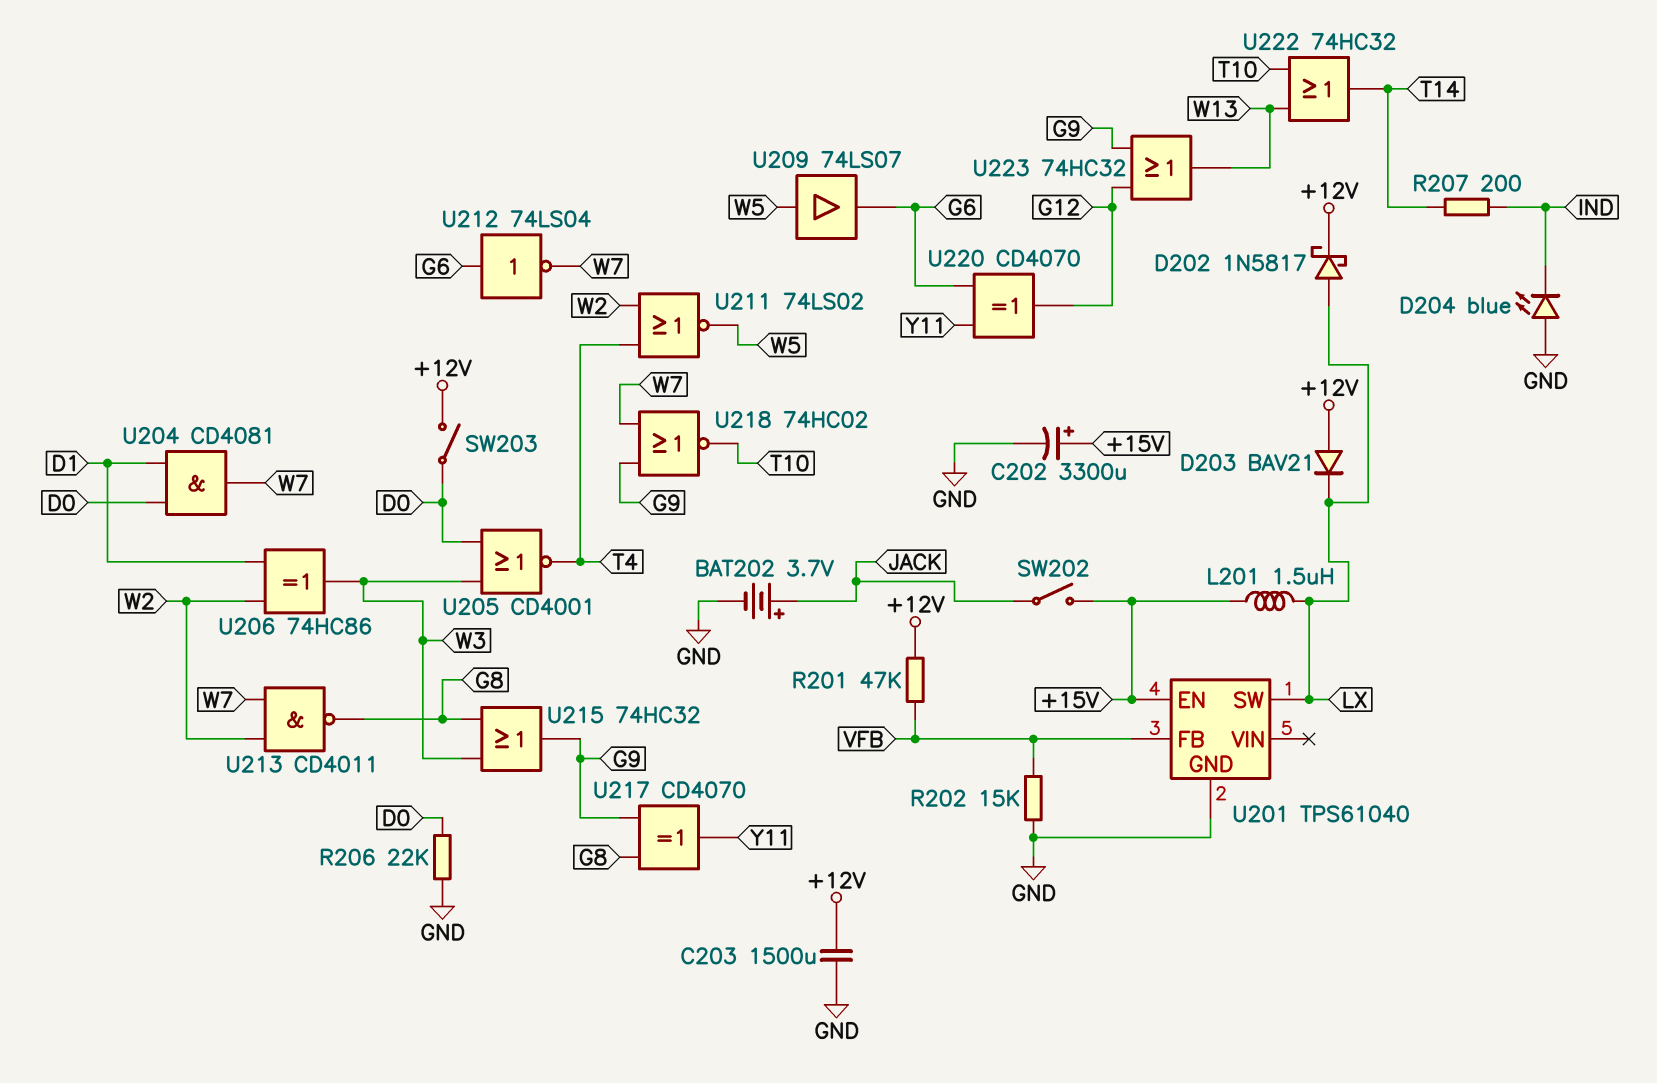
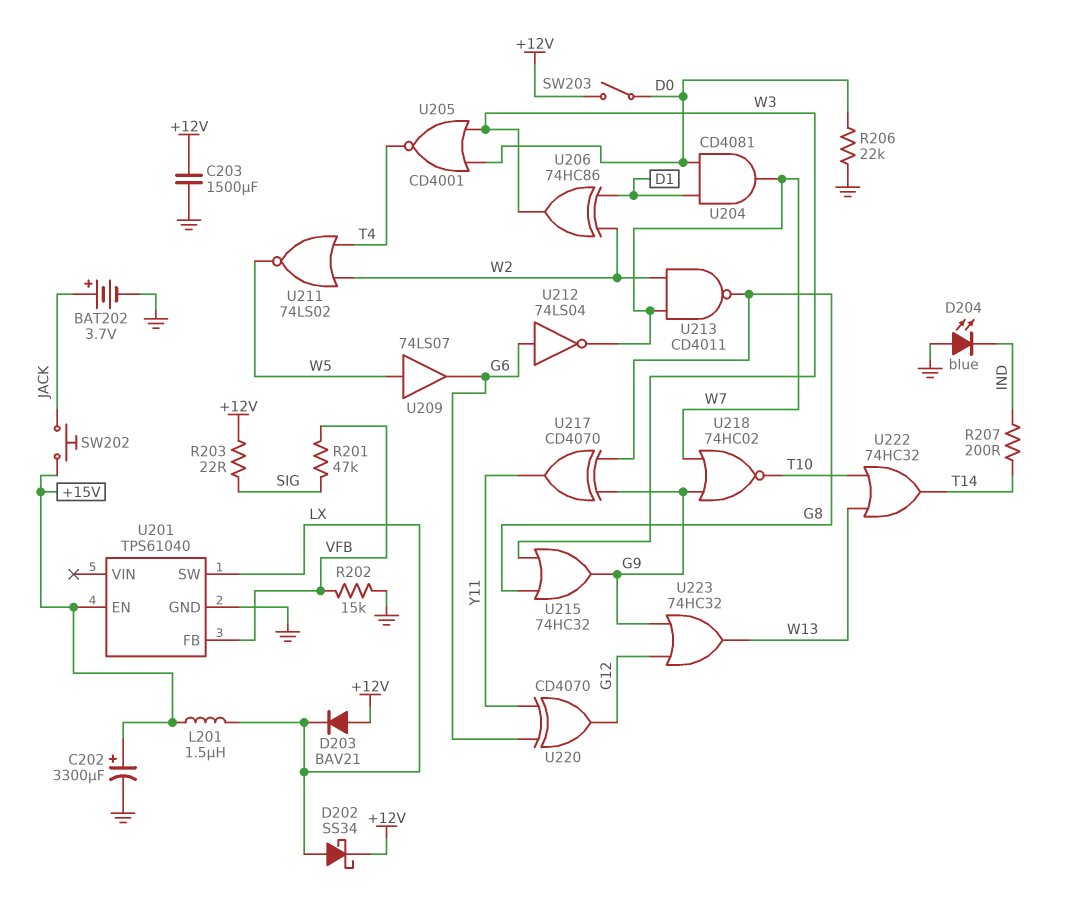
D202: schottky 1N5817 (A LX, K +12V) -> schottky SS34 (A LX, K +12V)
R201: 47k (+12V, VFB) -> 47k (SIG, VFB)
R203: none -> 22 (+12V, SIG)
SW202: switch (+15V, JACK) -> button (+15V, JACK)

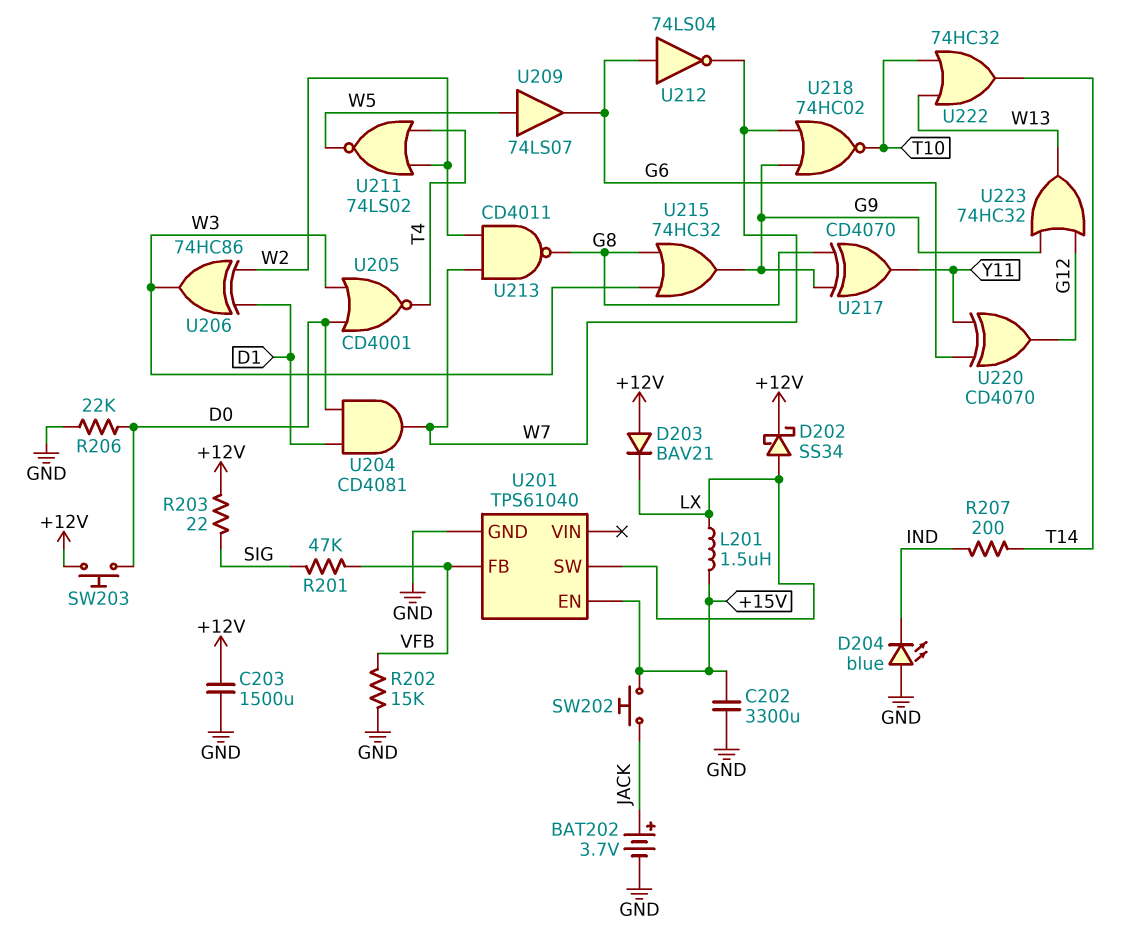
C202: 3300uF (plus +15V, minus GND) -> 3300uF (+15V, GND)
SW203: switch (+12V, D0) -> button (+12V, D0)

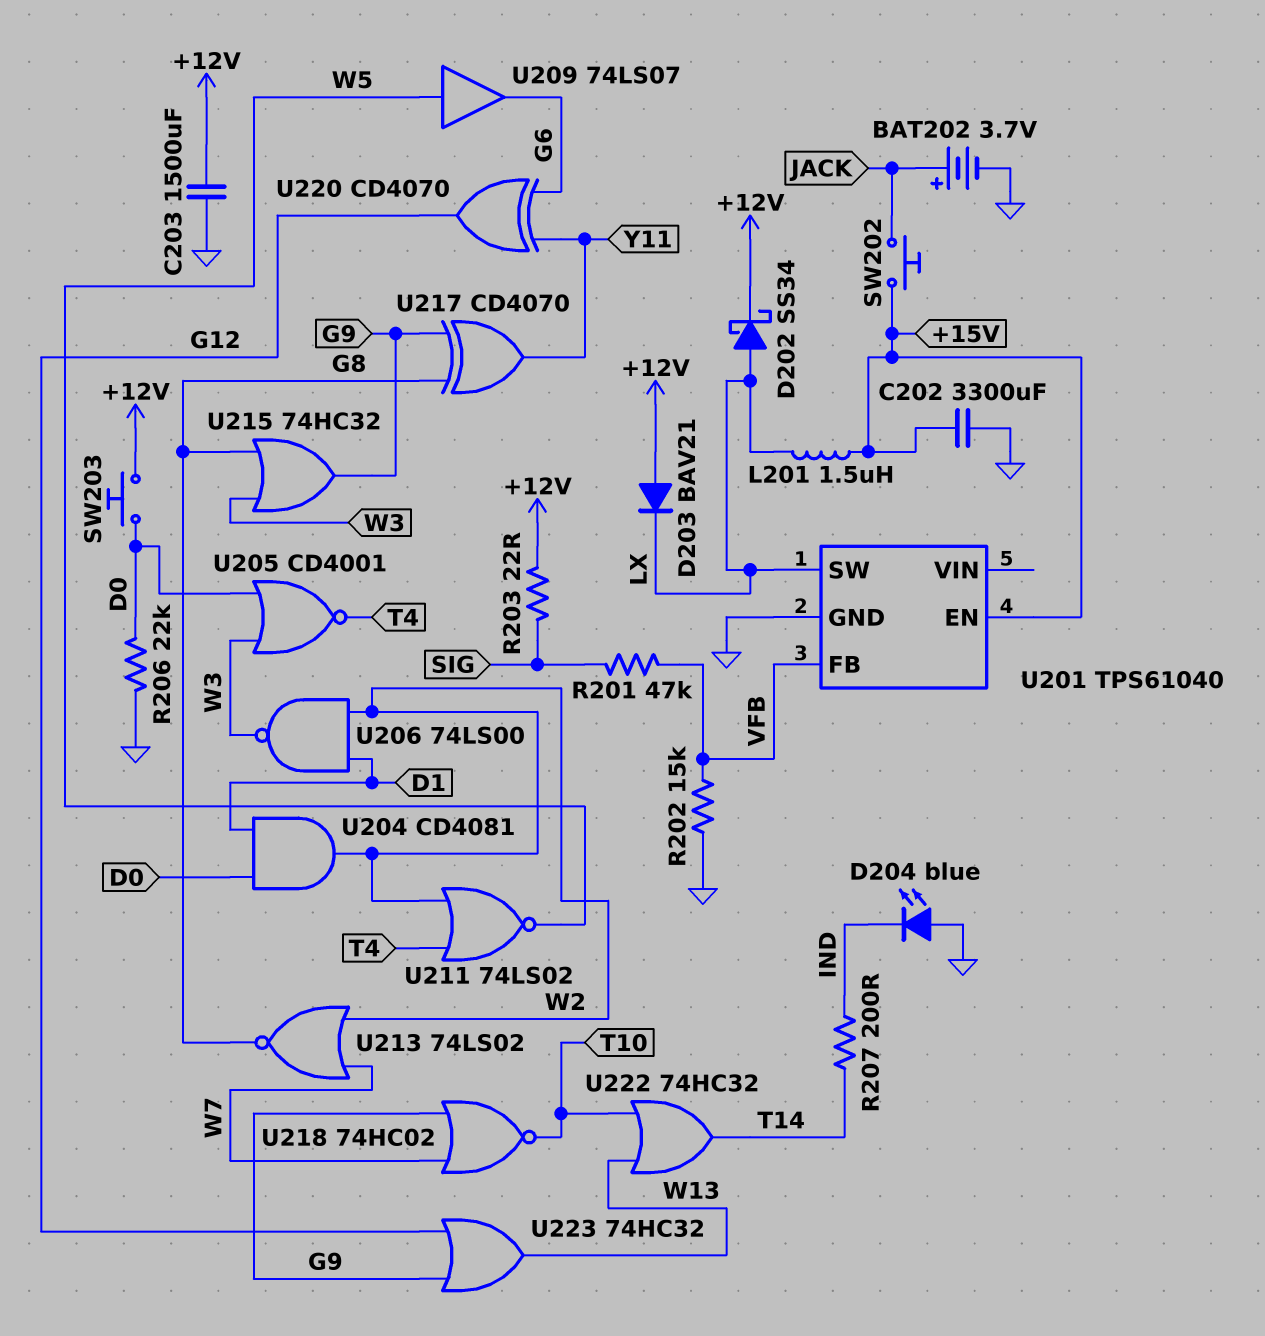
U204: AND CD4081 (in D0, in D1, out W7) -> AND CD4081 (in D0, in D1, out W2)
U206: XOR 74HC86 (in D1, in W2, out W3) -> NAND 74LS00 (in D1, in W2, out W3)
U212: NOT 74LS04 (in G6, out W7) -> none
U213: NAND CD4011 (in W2, in W7, out G8) -> NOR 74LS02 (in W2, in W7, out G8)

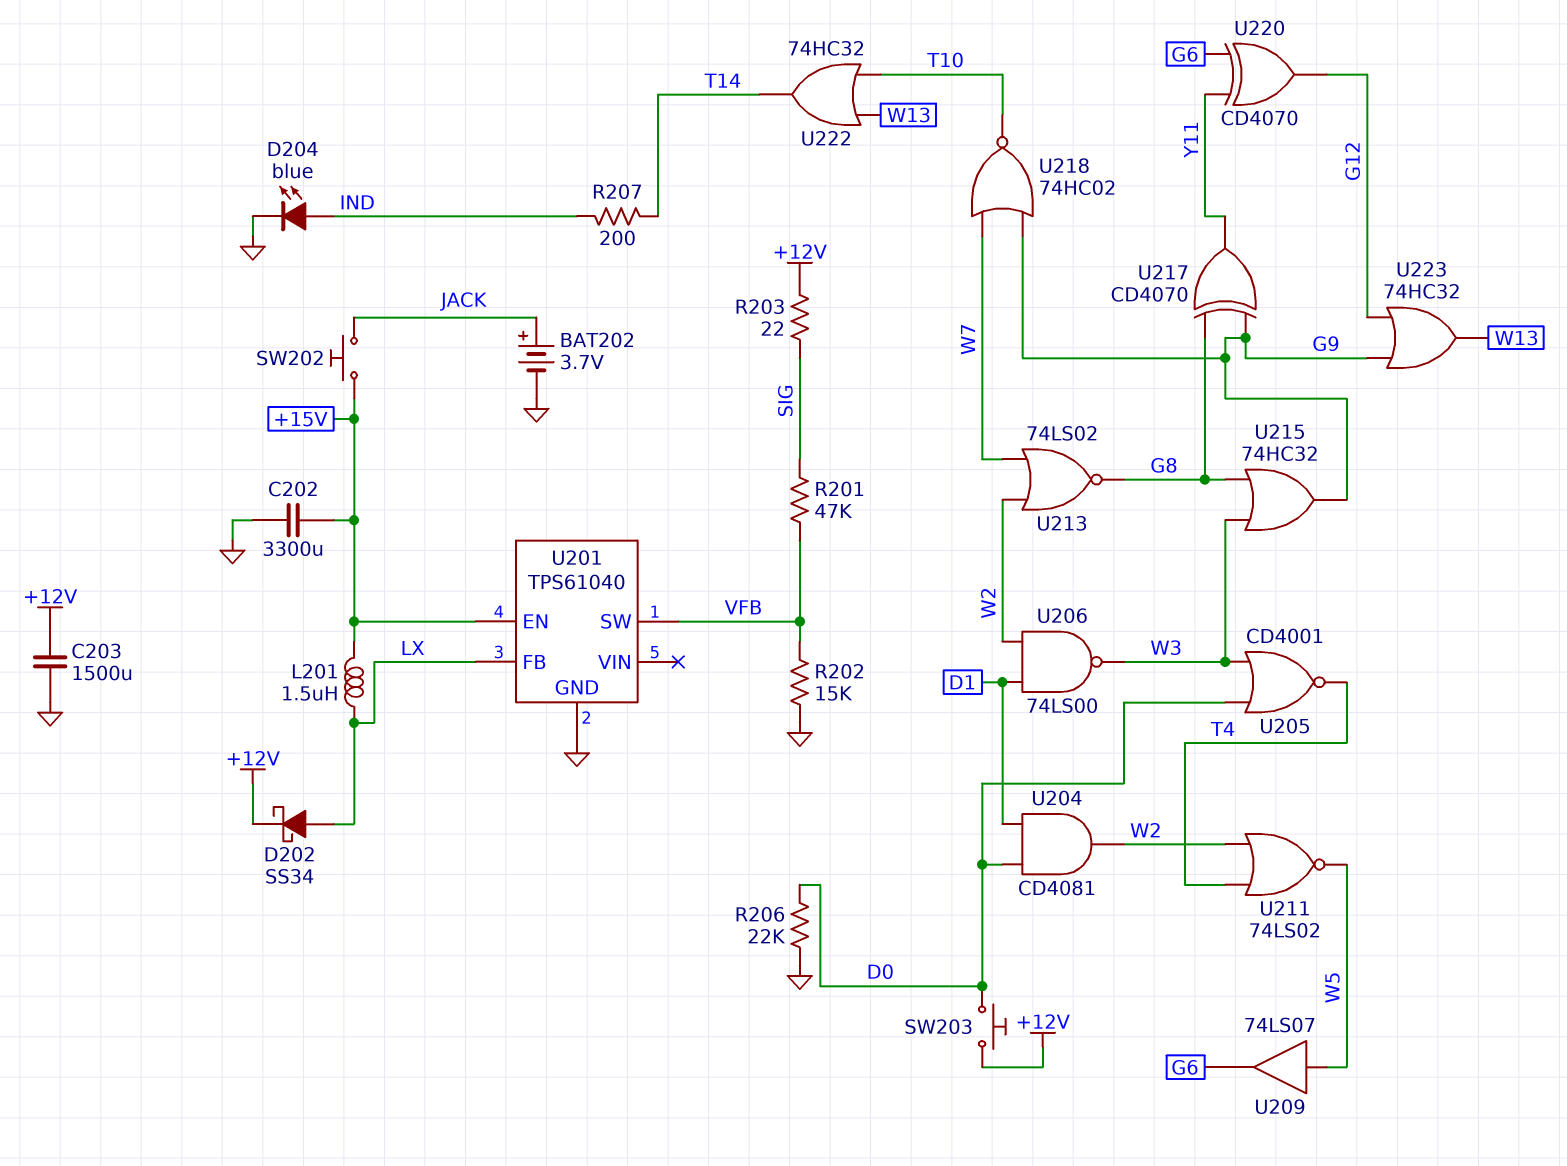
D203: diode BAV21 (A +12V, K LX) -> none
D204: LED blue (A GND, K IND) -> LED blue (A IND, K GND)
U201 pin FB: VFB -> LX
U201 pin SW: LX -> VFB

